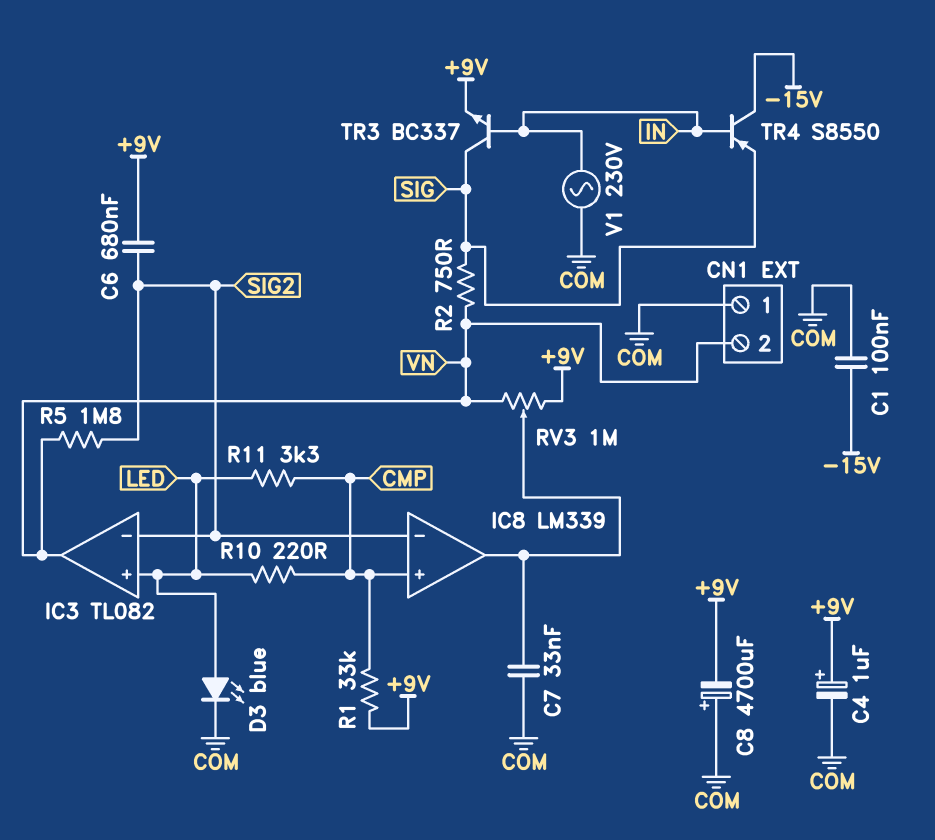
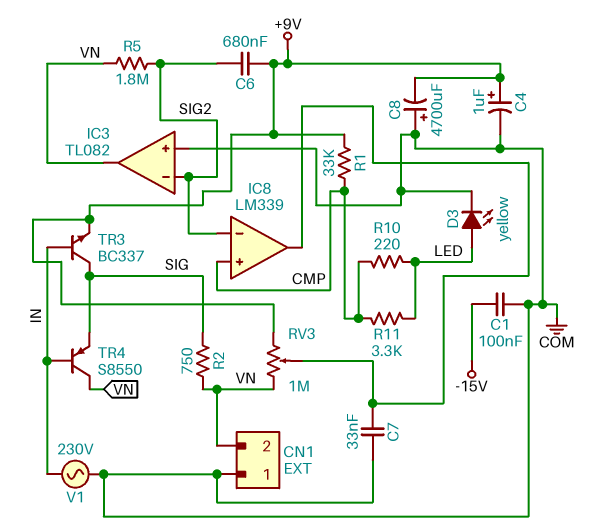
D3: LED blue (A LED, K COM) -> LED yellow (A LED, K COM)
IC3 pin in+: LED -> COM
TR4: PNP S8550 (B IN, C -15V, E SIG) -> PNP S8550 (B IN, C VN, E SIG)

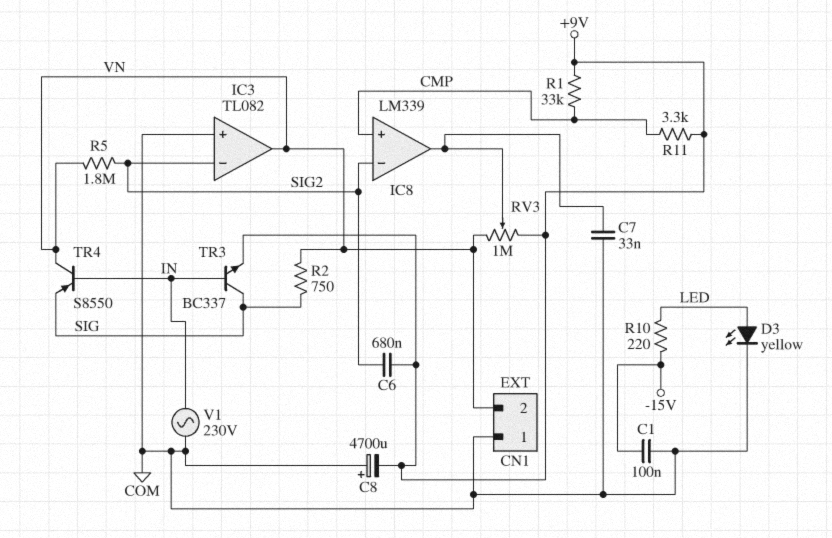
C4: 1uF (plus +9V, minus COM) -> none
R10: 220 (CMP, LED) -> 220 (-15V, LED)
R11: 3.3k (CMP, LED) -> 3.3k (+9V, CMP)

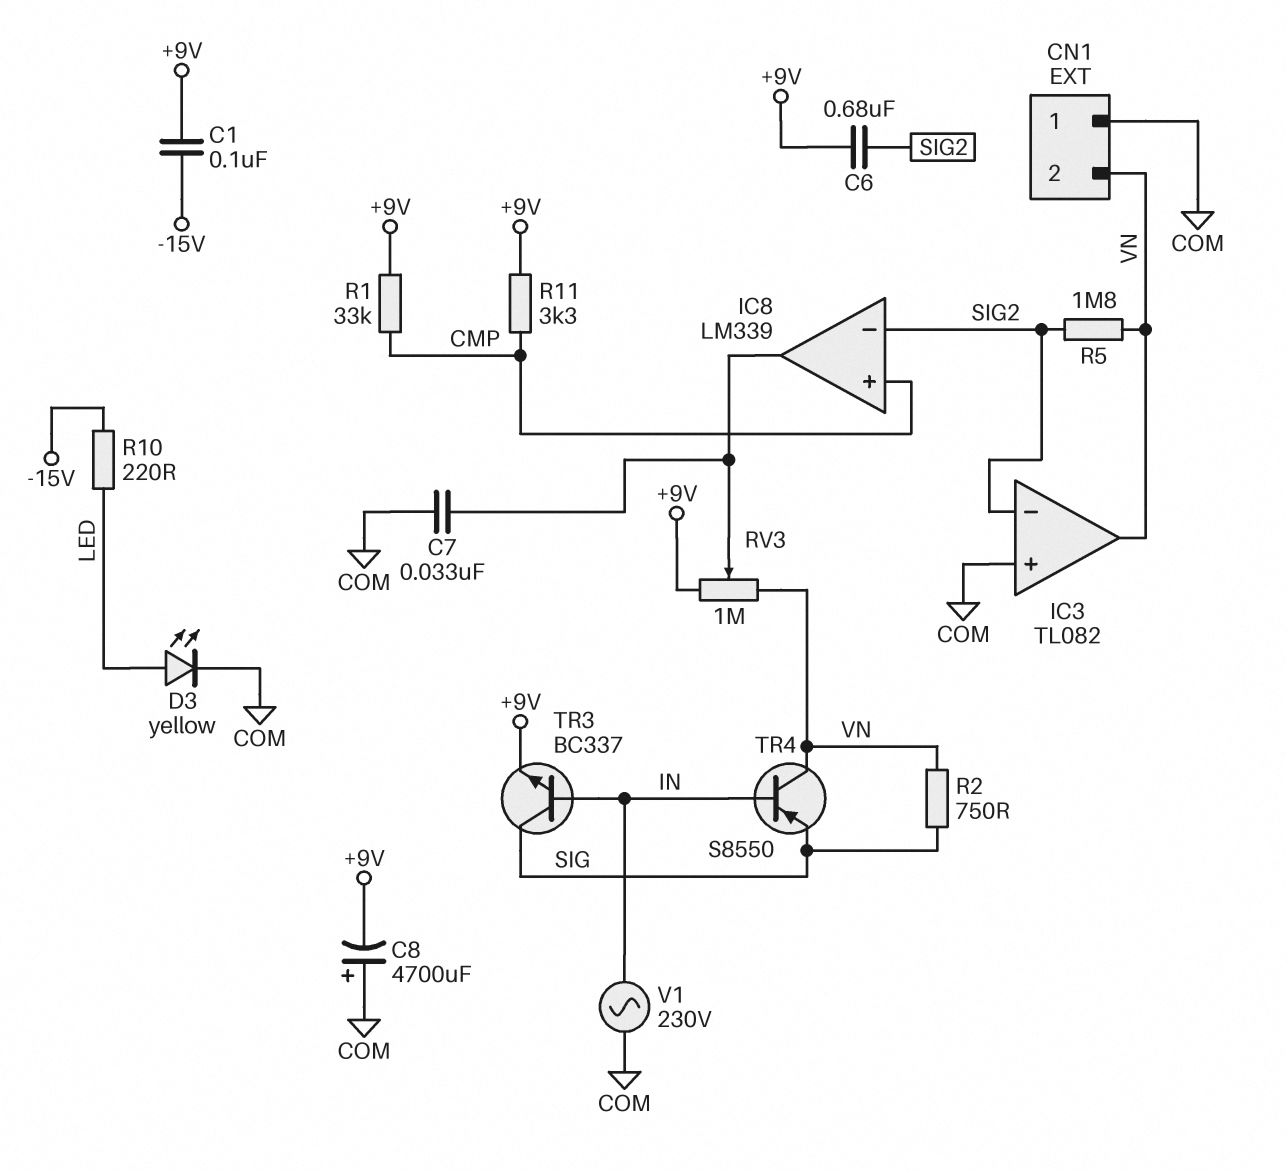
C1: 100nF (-15V, COM) -> 100nF (+9V, -15V)

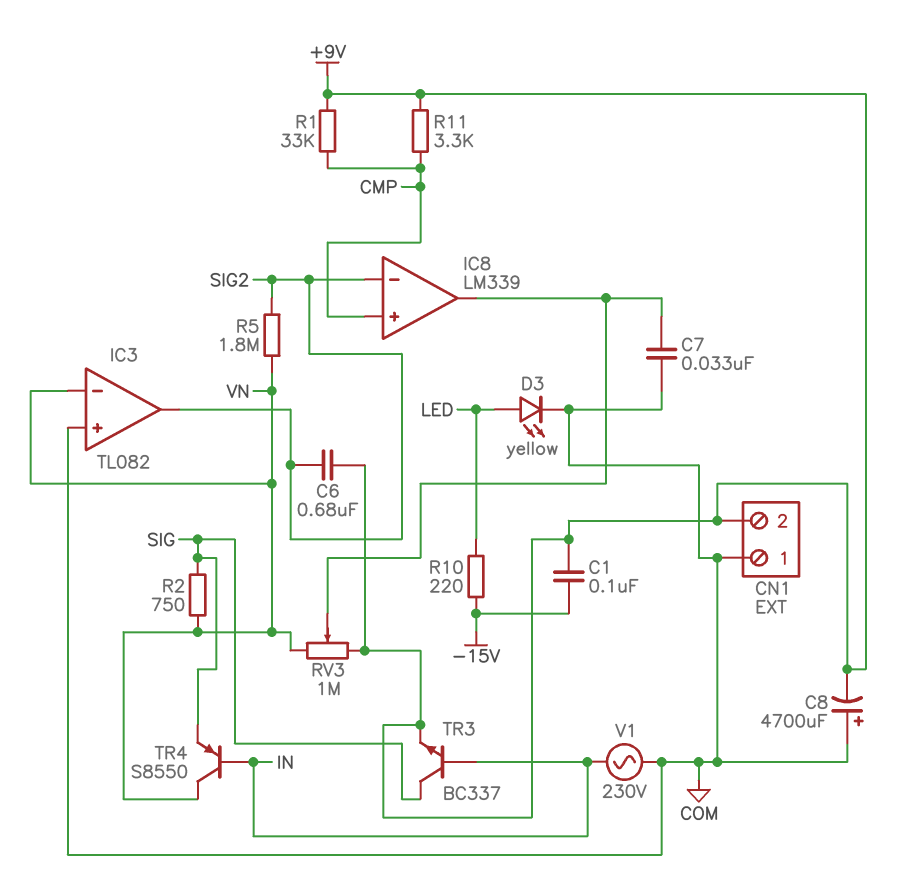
CN1 pin 2: VN -> +9V
IC3 pin in-: SIG2 -> VN
IC3 pin out: VN -> SIG2

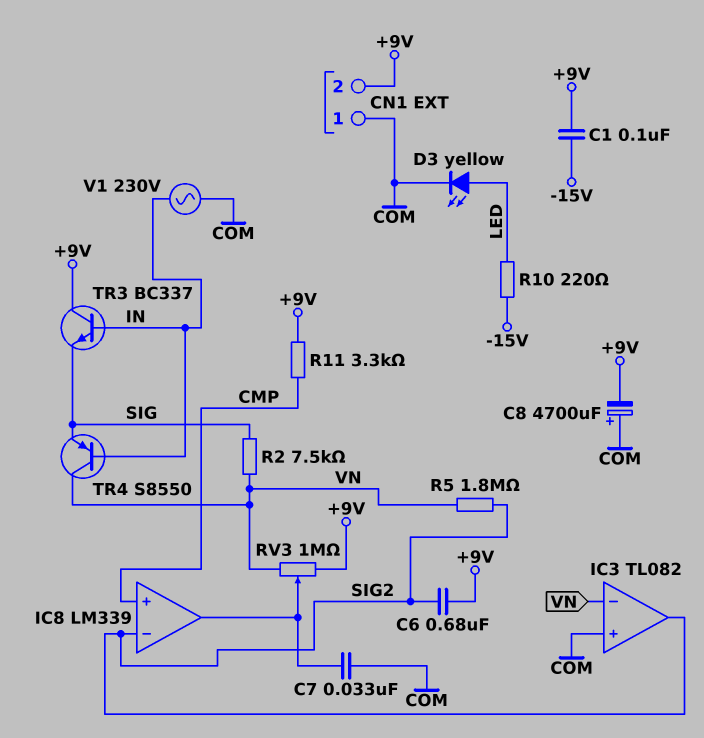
R1: 33k (+9V, CMP) -> none
R2: 750 (SIG, VN) -> 7.5k (SIG, VN)
TR3: NPN BC337 (B IN, C SIG, E +9V) -> NPN BC337 (B IN, C +9V, E SIG)

